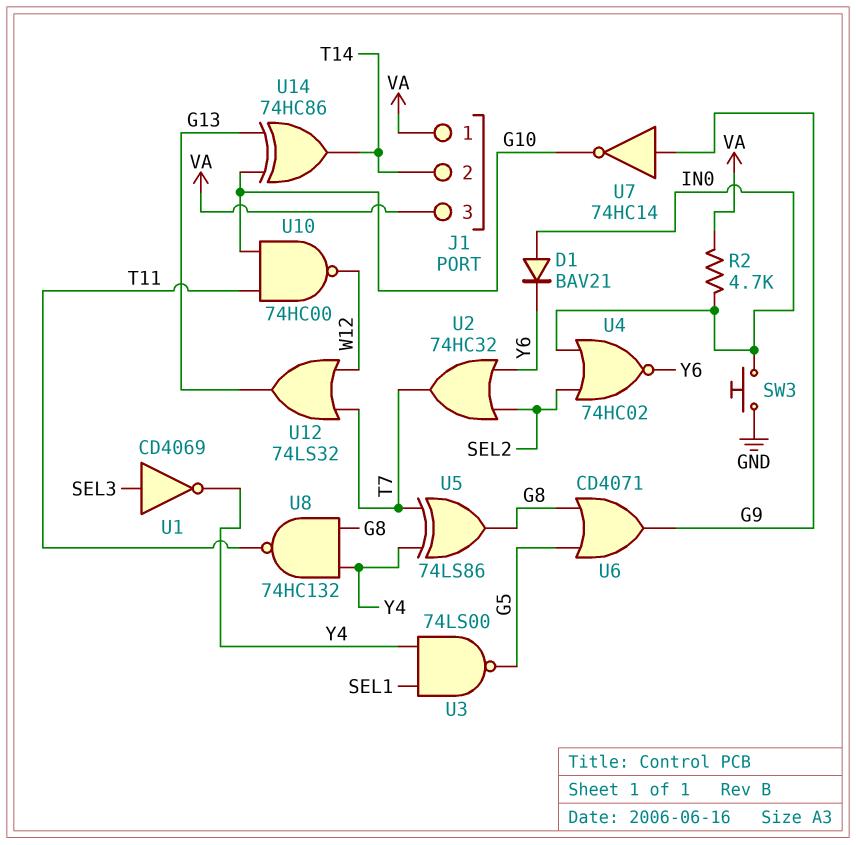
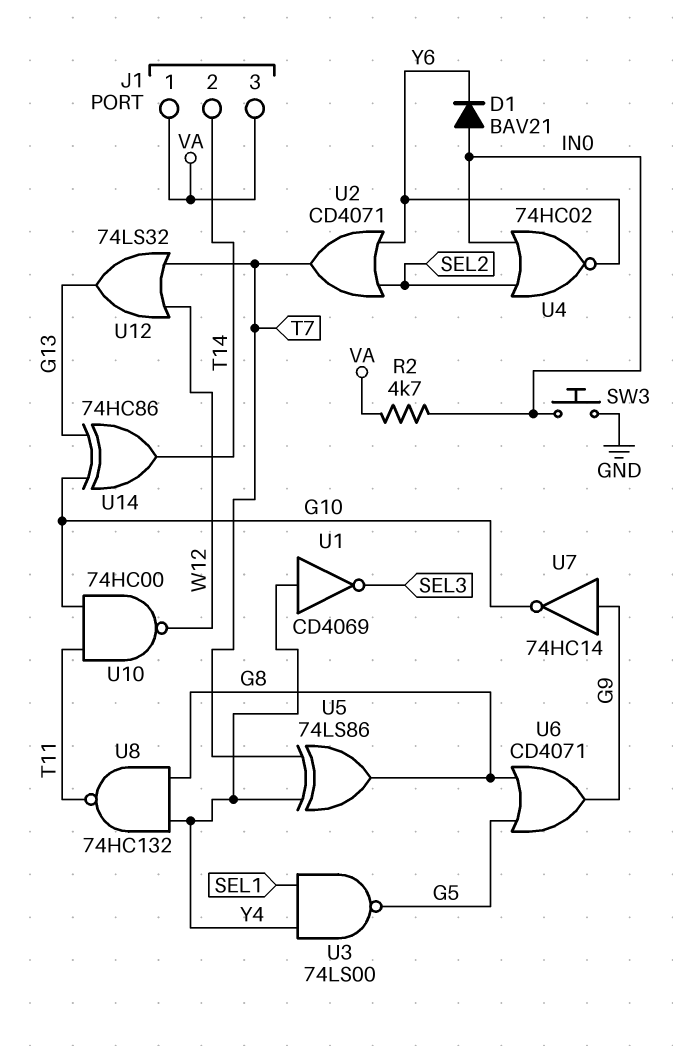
U1: NOT CD4069 (in SEL3, out Y4) -> NOT CD4069 (in Y4, out SEL3)
U2: OR 74HC32 (in SEL2, in Y6, out T7) -> OR CD4071 (in SEL2, in Y6, out T7)

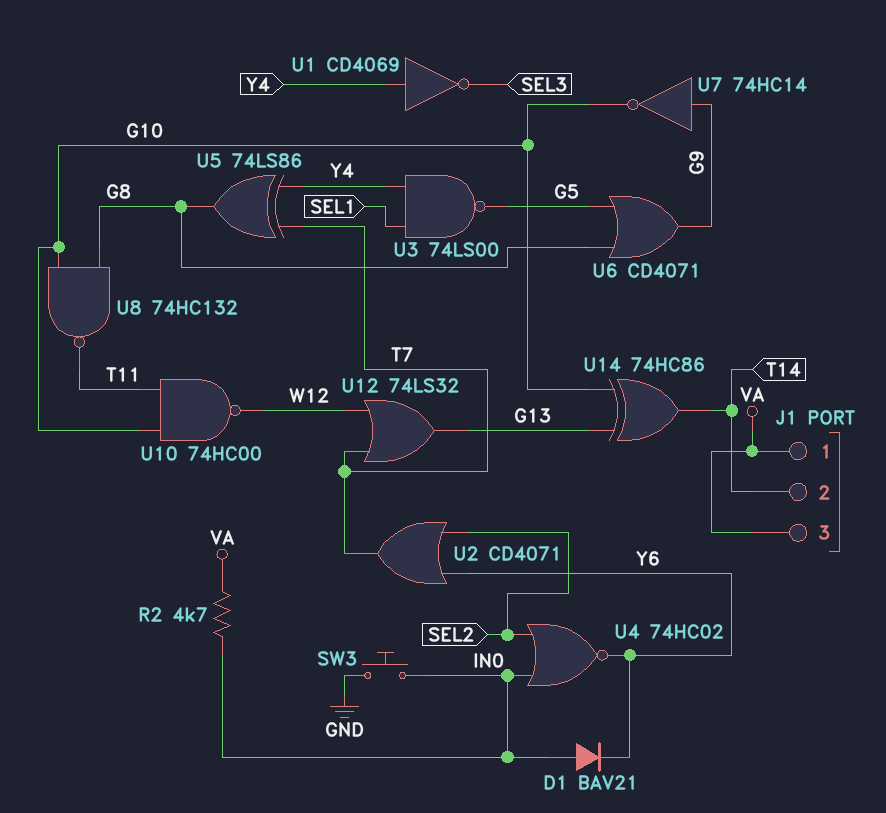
U8: NAND 74HC132 (in G8, in Y4, out T11) -> NAND 74HC132 (in G8, in G10, out T11)

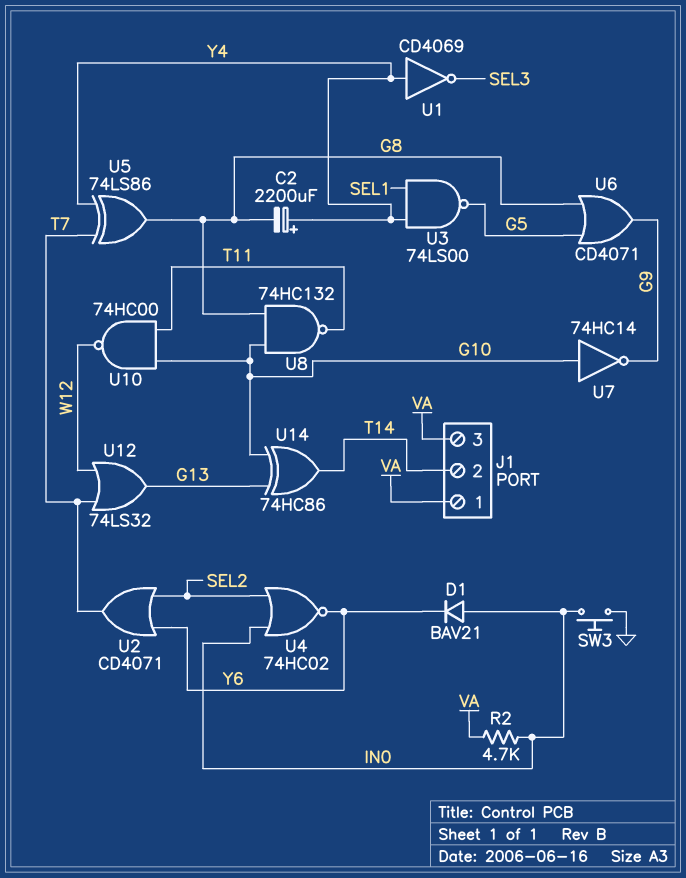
C2: none -> 2200uF (plus Y4, minus G8)
U7: NOT 74HC14 (in G9, out G10) -> NOT 74HC14 (in G10, out G9)

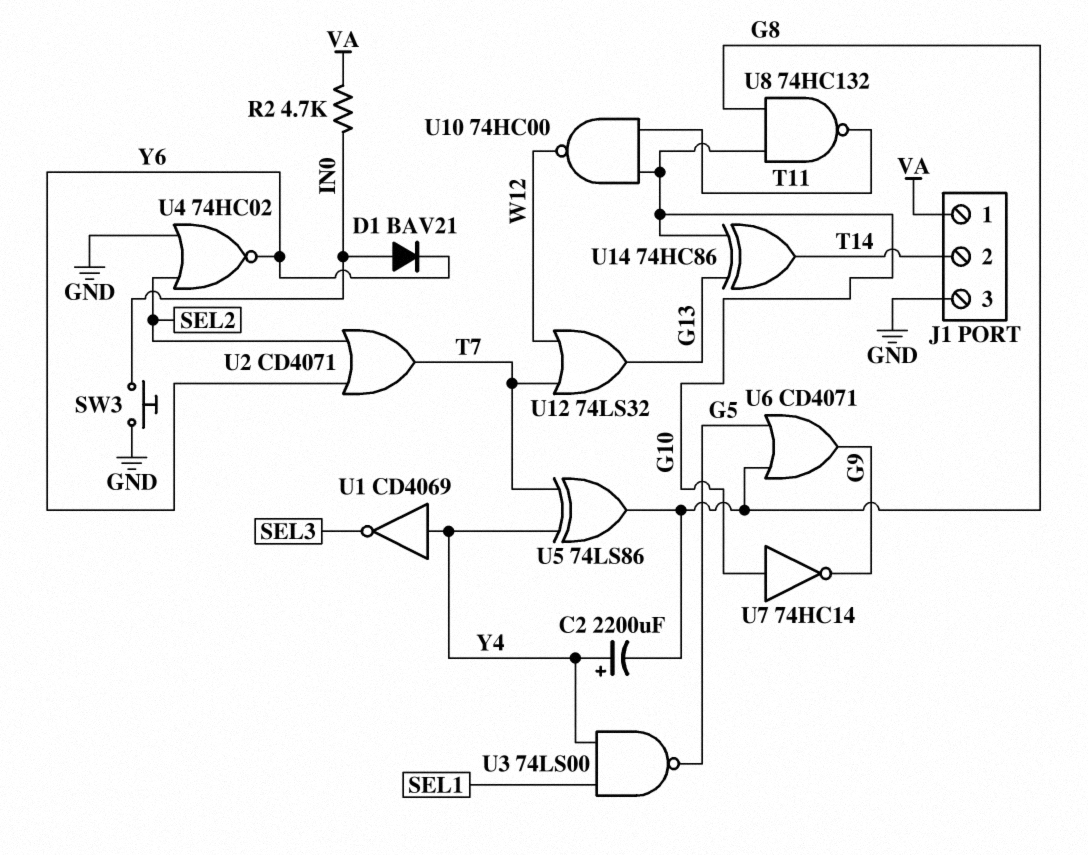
J1 pin 3: VA -> GND
U4: NOR 74HC02 (in IN0, in SEL2, out Y6) -> NOR 74HC02 (in GND, in SEL2, out Y6)

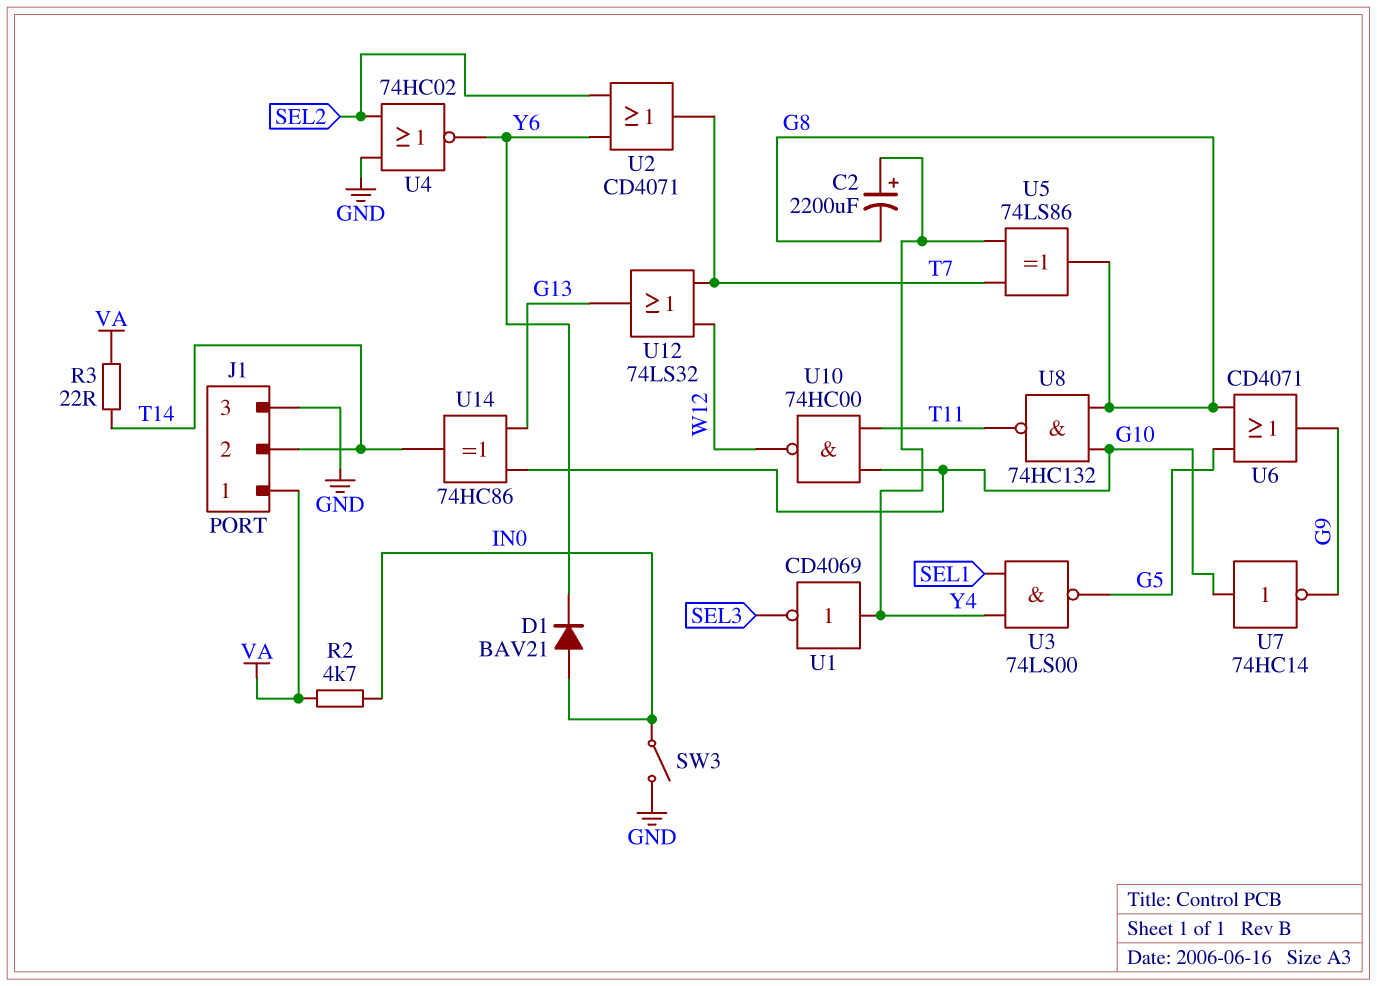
R3: none -> 22 (T14, VA)
SW3: button (GND, IN0) -> switch (GND, IN0)

